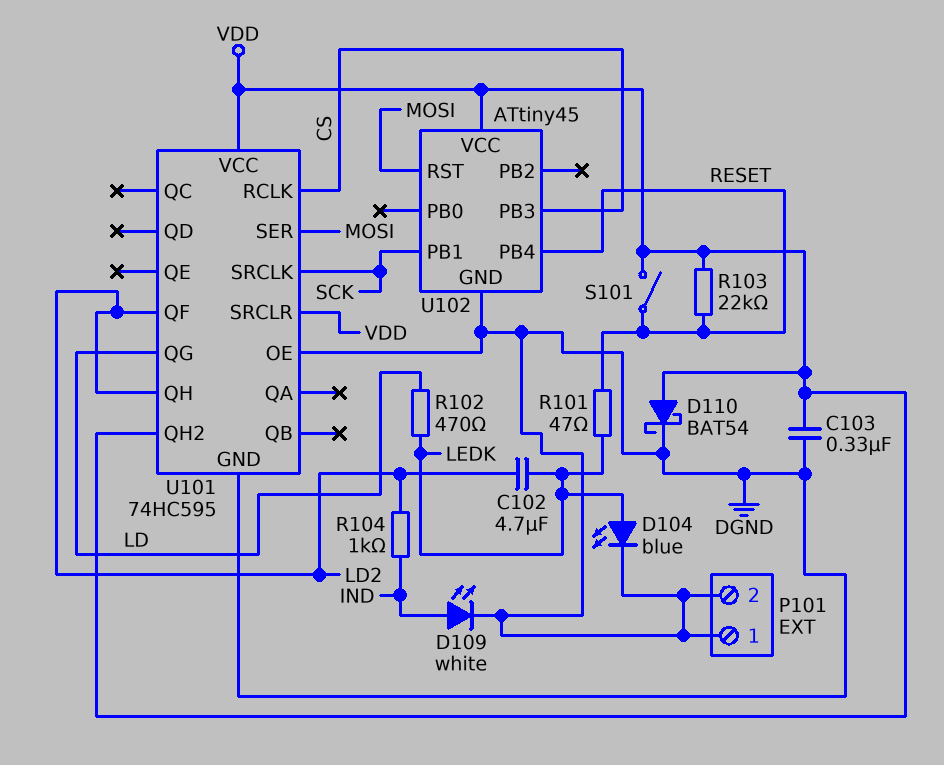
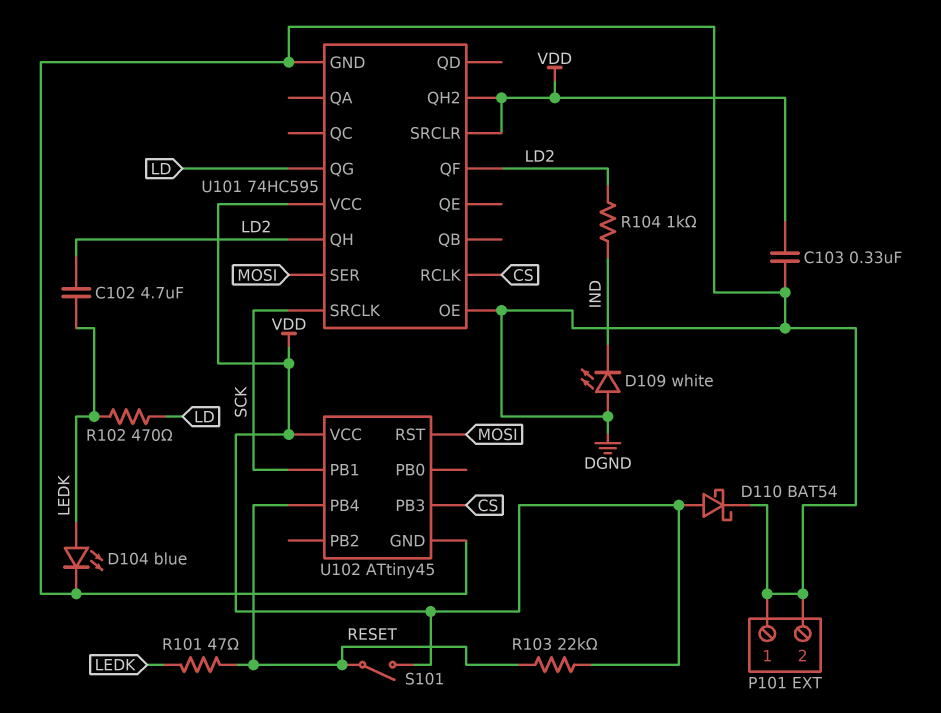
D109: LED white (A IND, K DGND) -> LED white (A DGND, K IND)

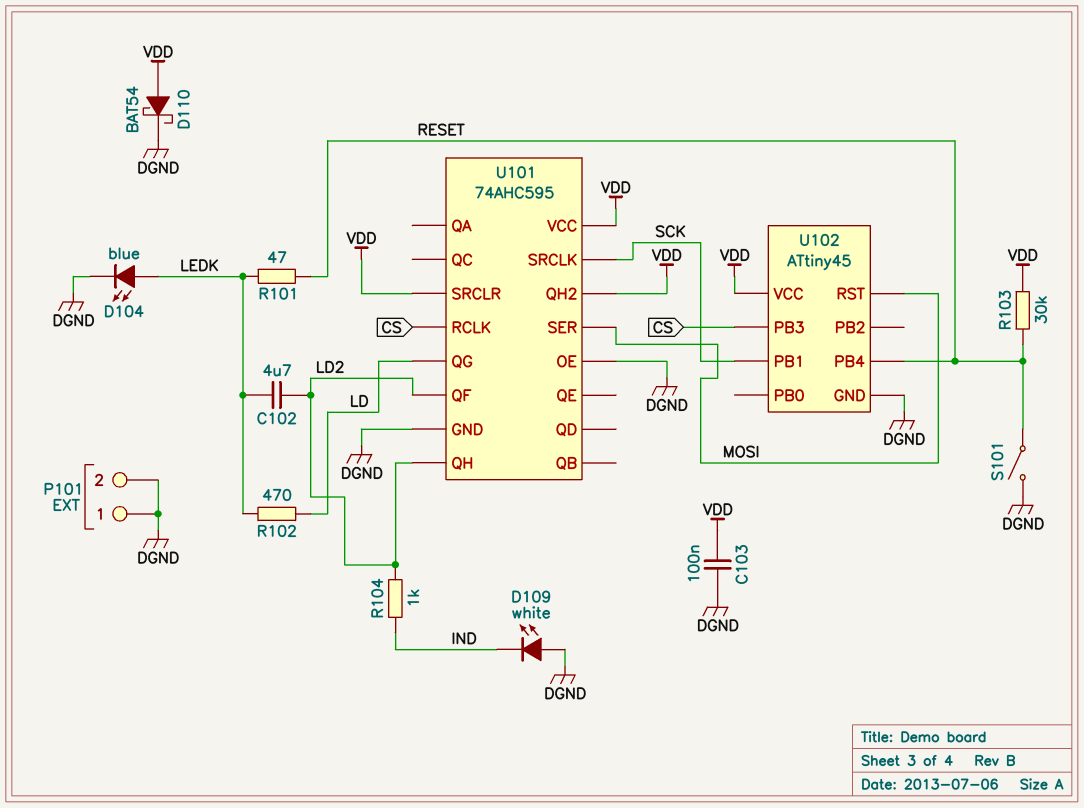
C103: 330nF (DGND, VDD) -> 100nF (DGND, VDD)
R103: 22k (RESET, VDD) -> 30k (RESET, VDD)
S101: switch (RESET, VDD) -> switch (DGND, RESET)
U101: 74HC595 -> 74AHC595

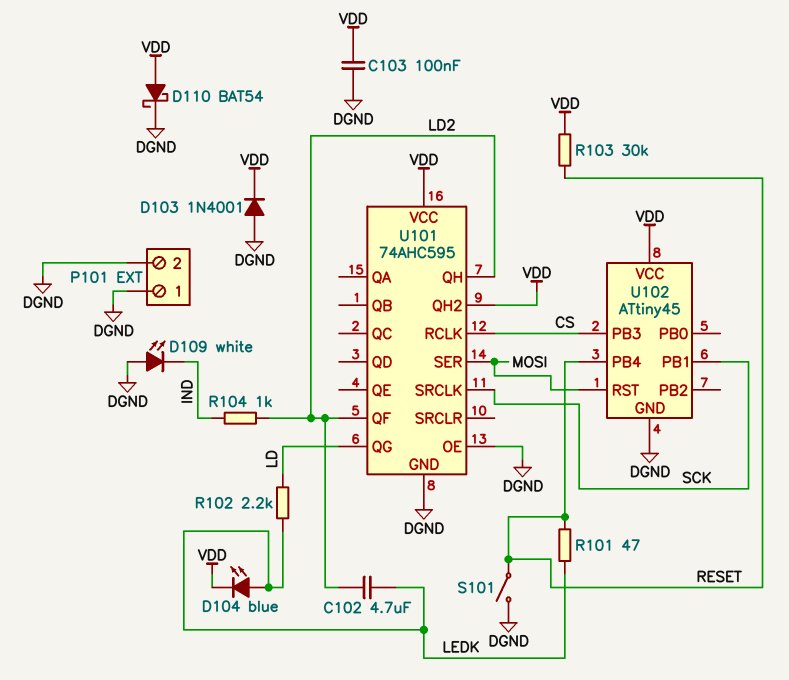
D103: none -> diode 1N4001 (A DGND, K VDD)
D104: LED blue (A LEDK, K DGND) -> LED blue (A LEDK, K VDD)
R102: 470 (LD, LEDK) -> 2.2k (LD, LEDK)
U101 pin SRCLR: VDD -> none

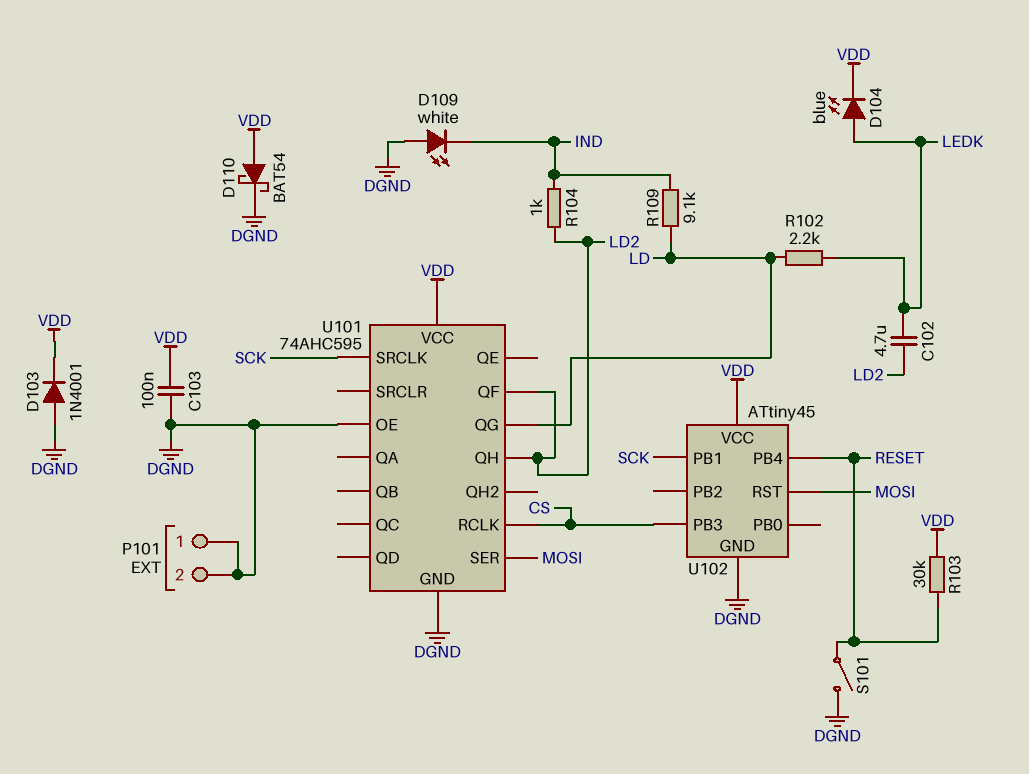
R101: 47 (LEDK, RESET) -> none
R109: none -> 9.1k (IND, LD)
U101 pin QH2: VDD -> none

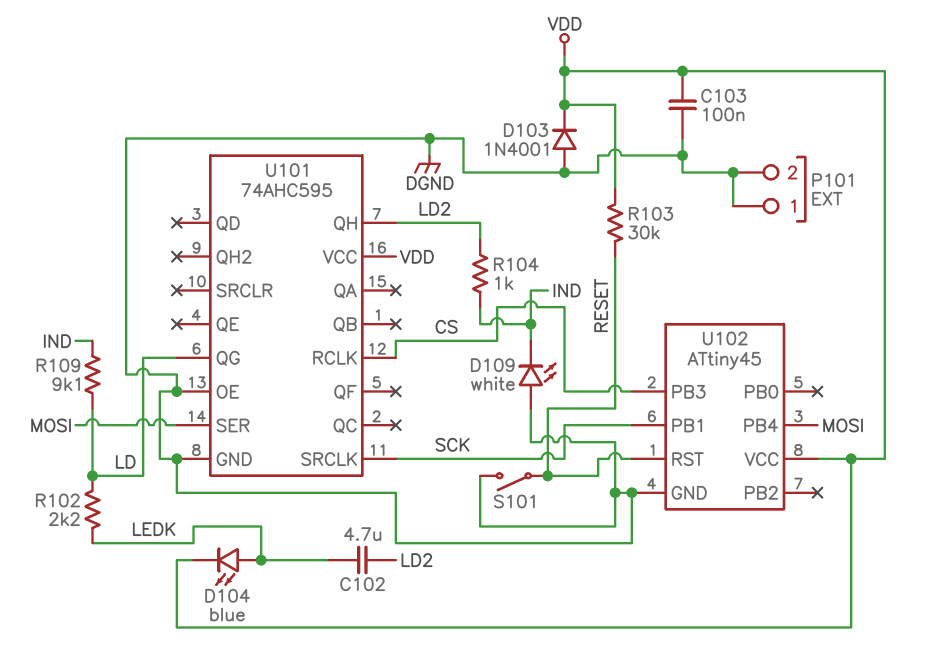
D110: schottky BAT54 (A VDD, K DGND) -> none
U101 pin QF: LD2 -> none
U102 pin PB4: RESET -> MOSI
U102 pin RST: MOSI -> RESET

